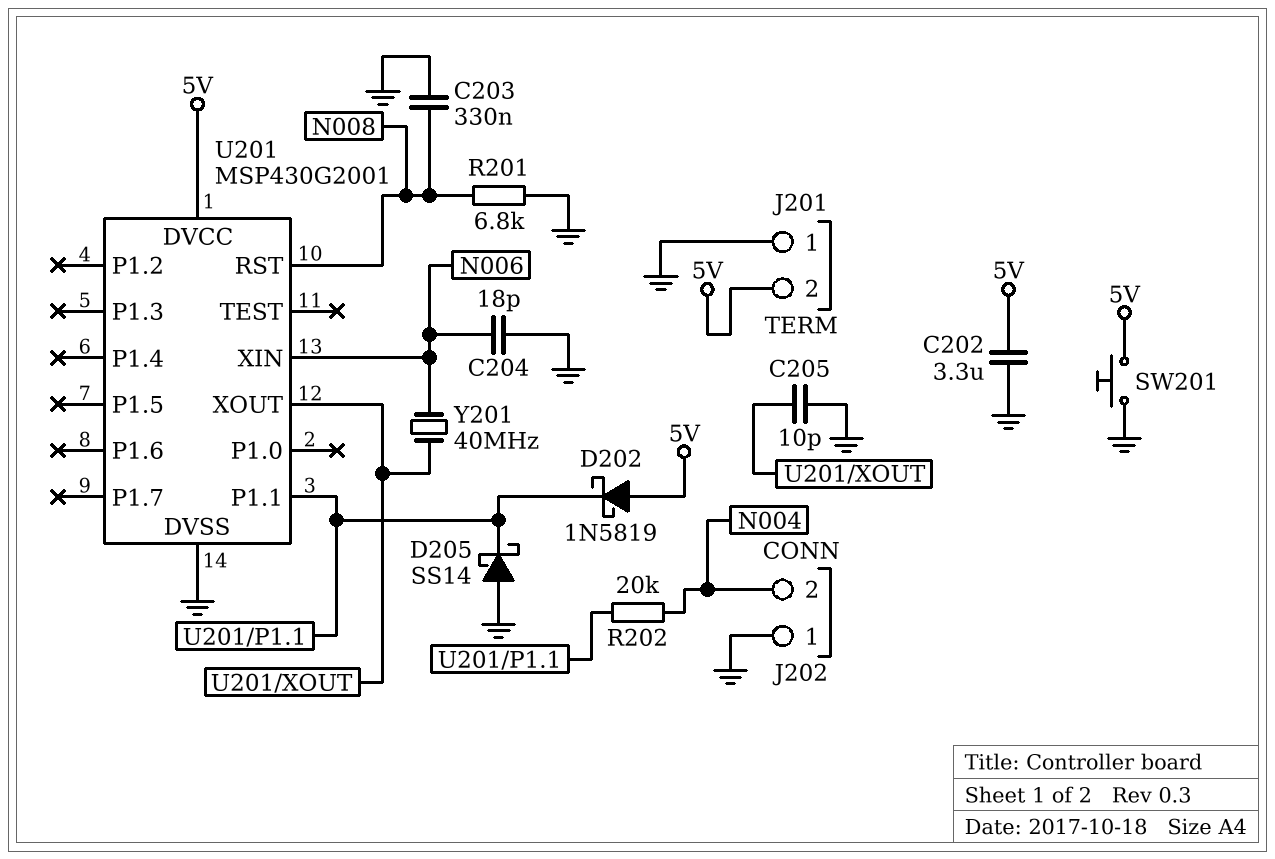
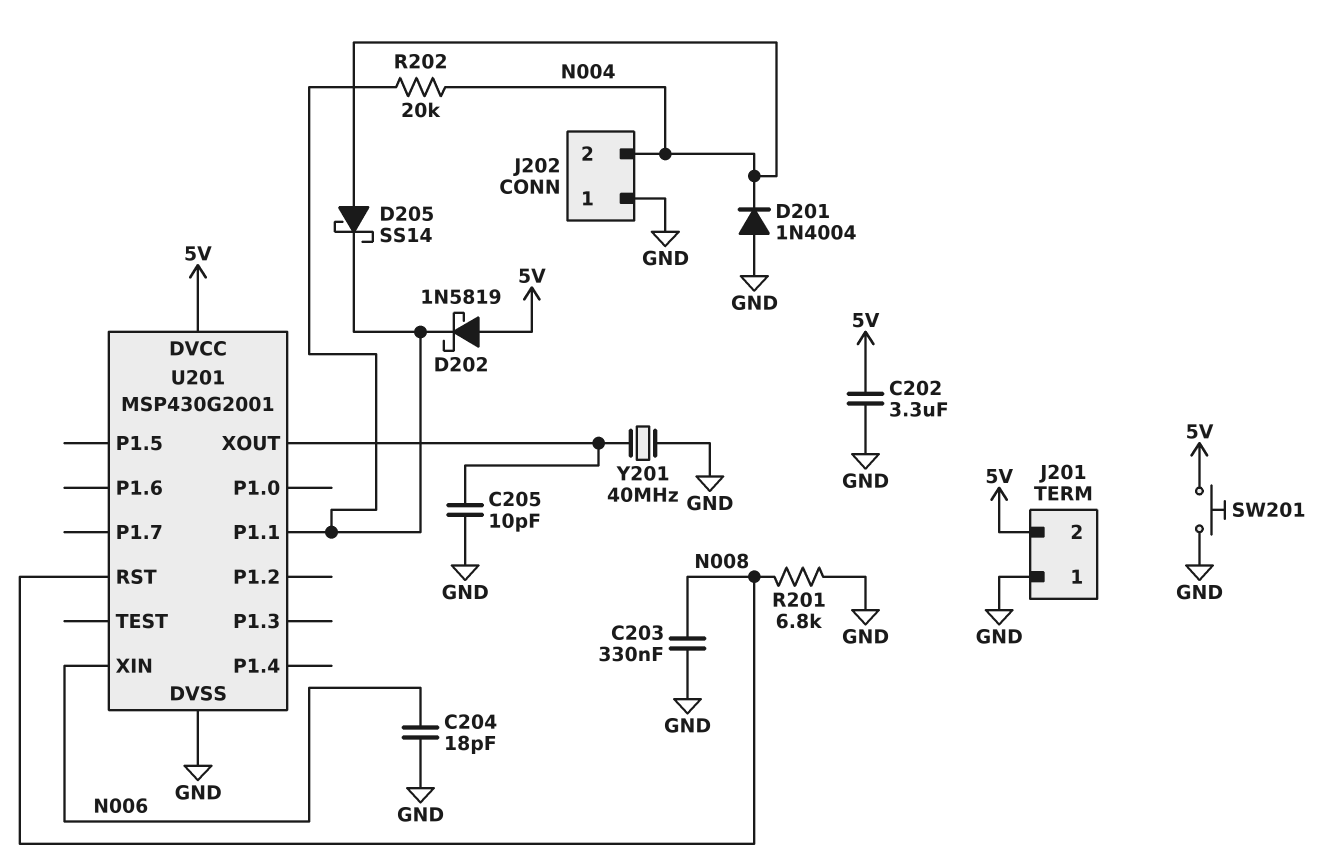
D201: none -> diode 1N4004 (A GND, K N004)
D205: schottky SS14 (A GND, K U201/P1.1) -> schottky SS14 (A N004, K U201/P1.1)
Y201: 40MHz (N006, U201/XOUT) -> 40MHz (GND, U201/XOUT)

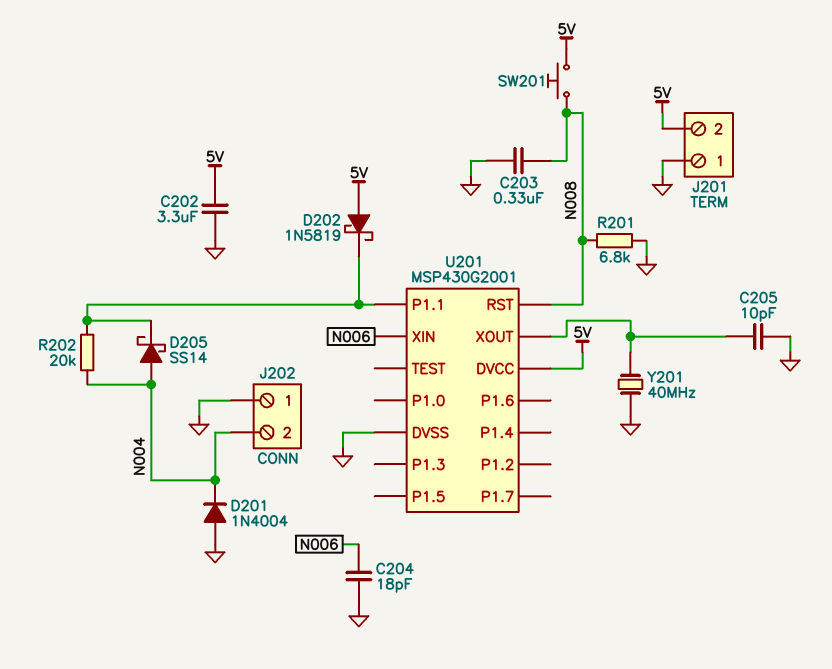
SW201: button (5V, GND) -> button (5V, N008)

